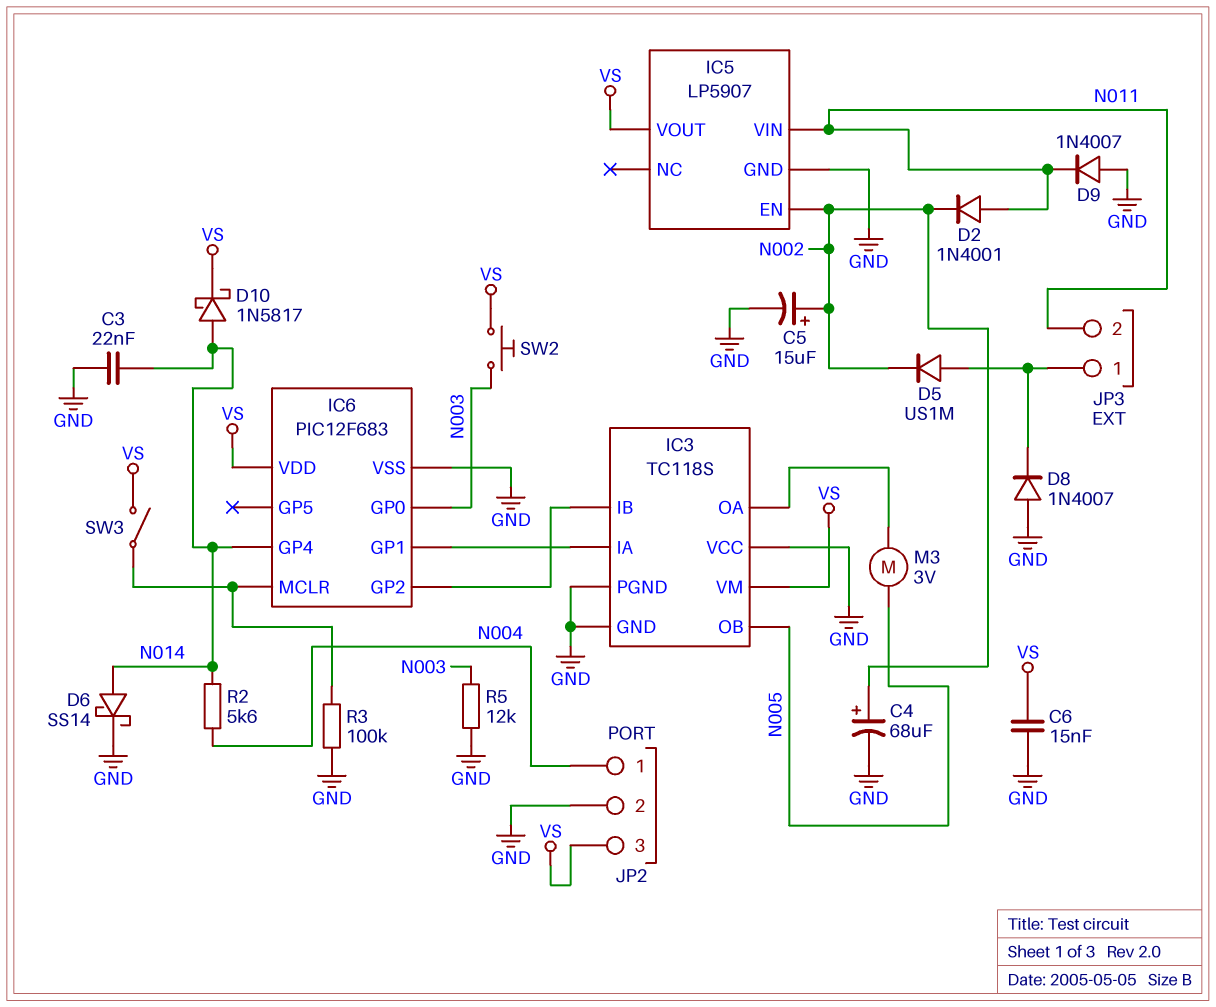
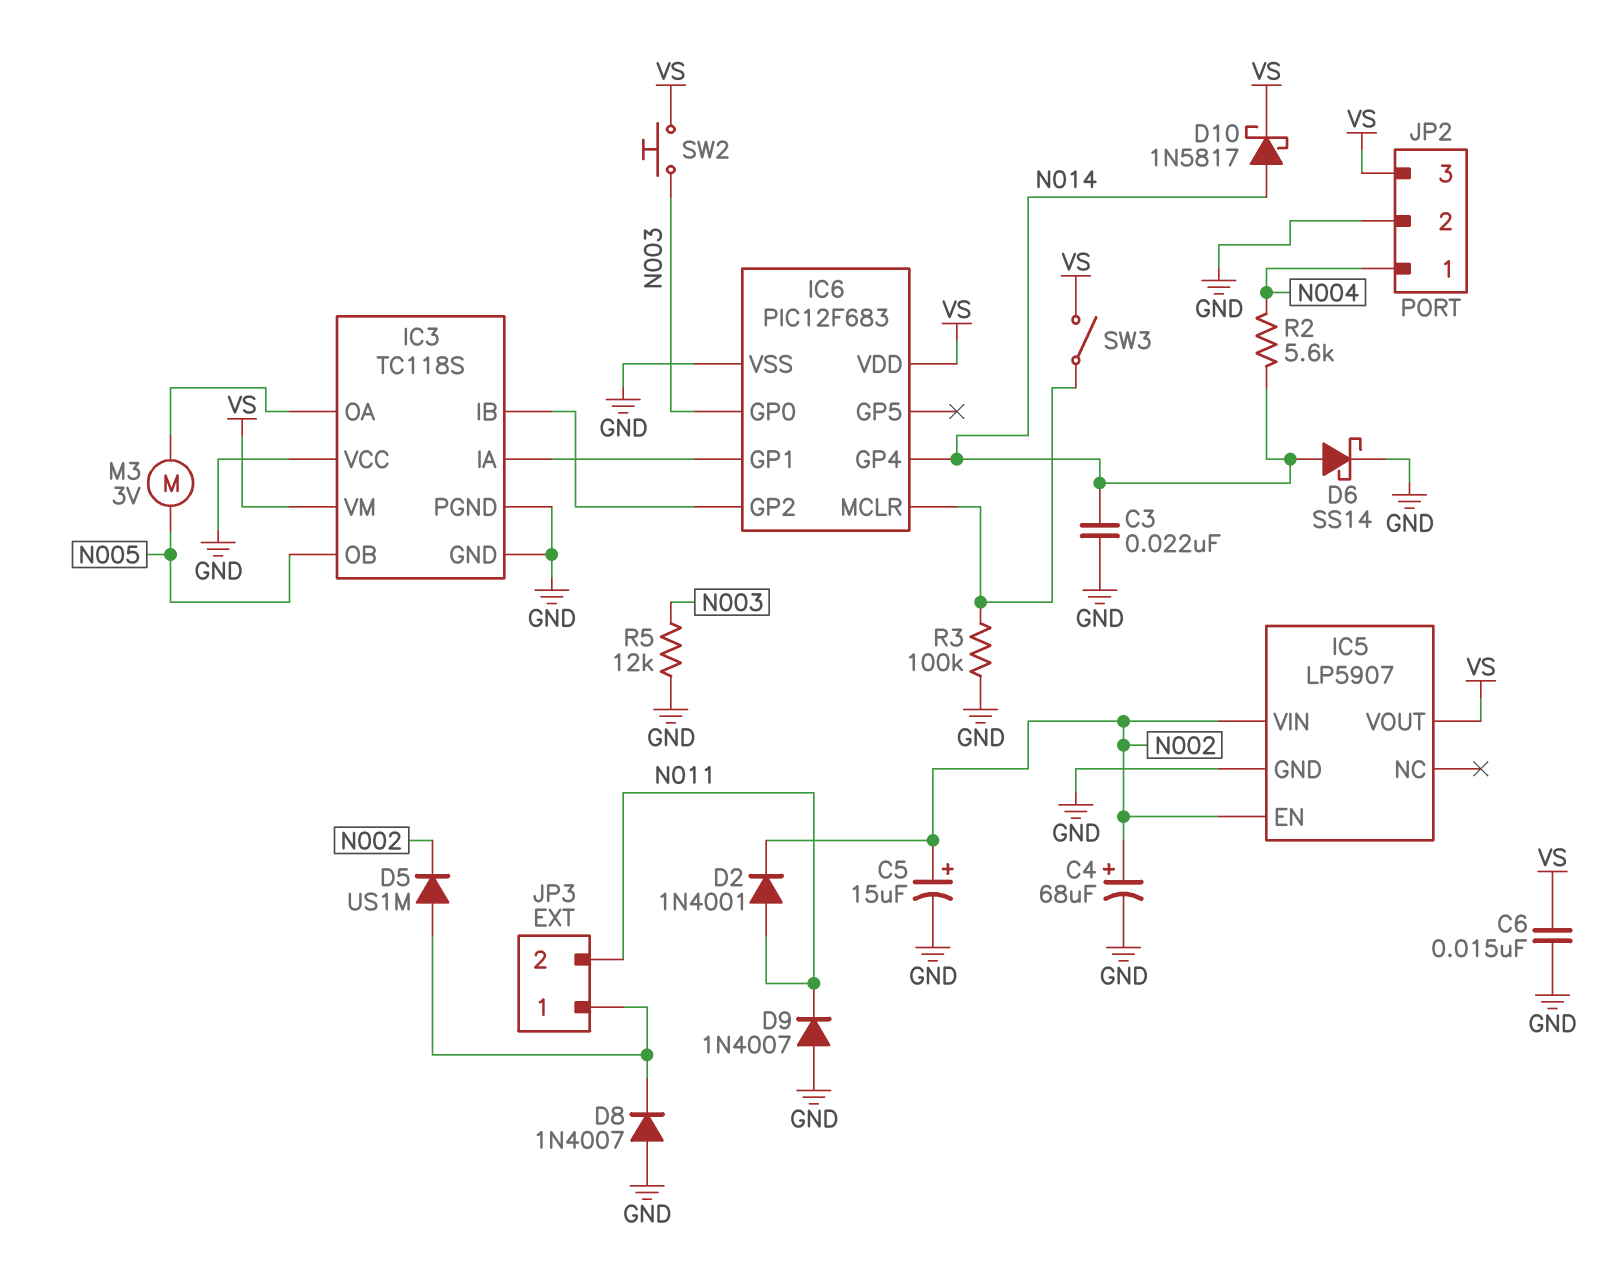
IC5 pin VIN: N011 -> N002

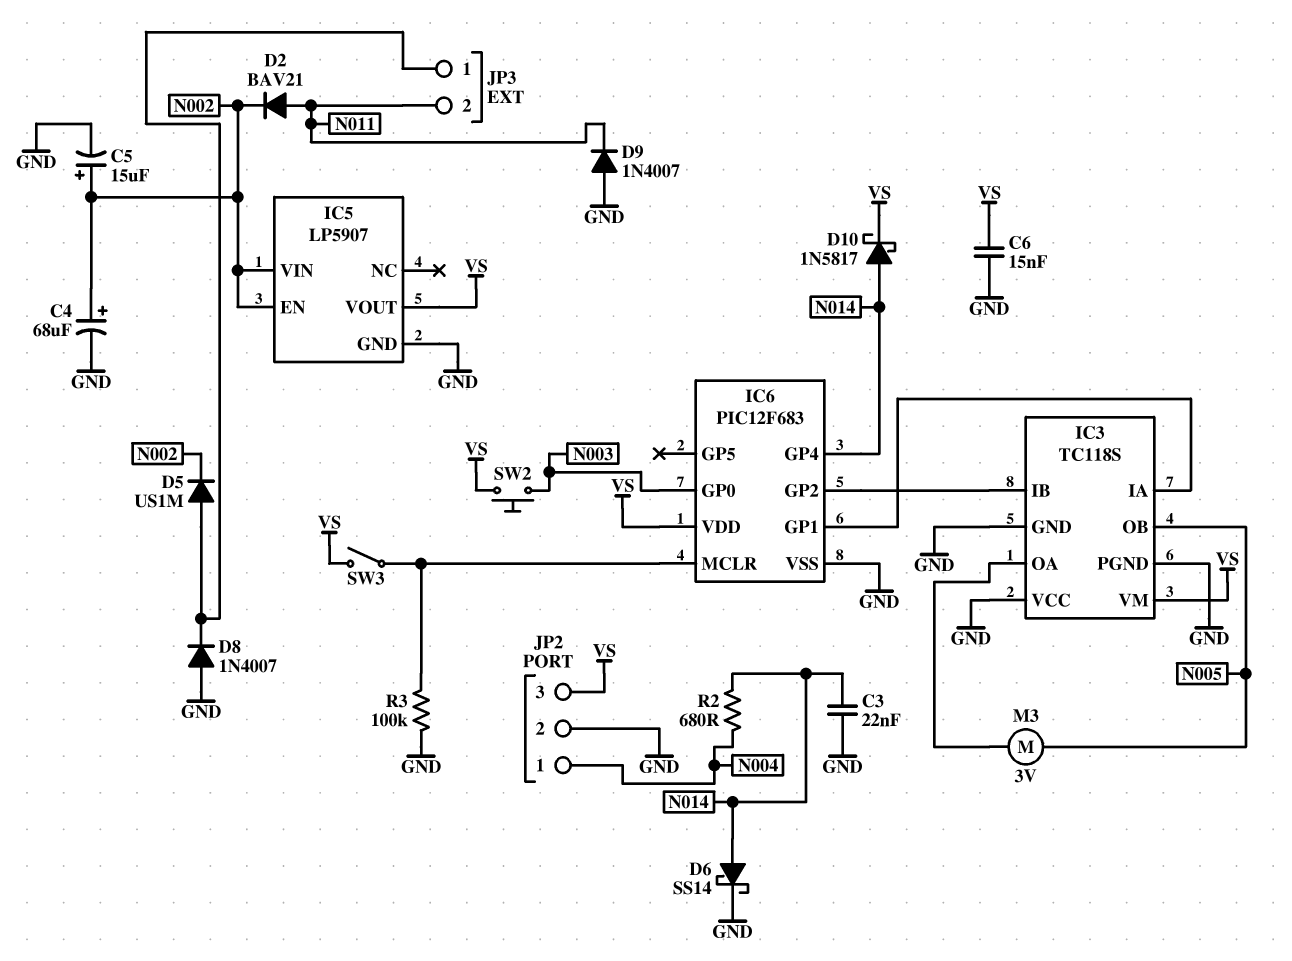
D2: diode 1N4001 (A N011, K N002) -> diode BAV21 (A N011, K N002)
R2: 5.6k (N004, N014) -> 680 (N004, N014)
R5: 12k (GND, N003) -> none

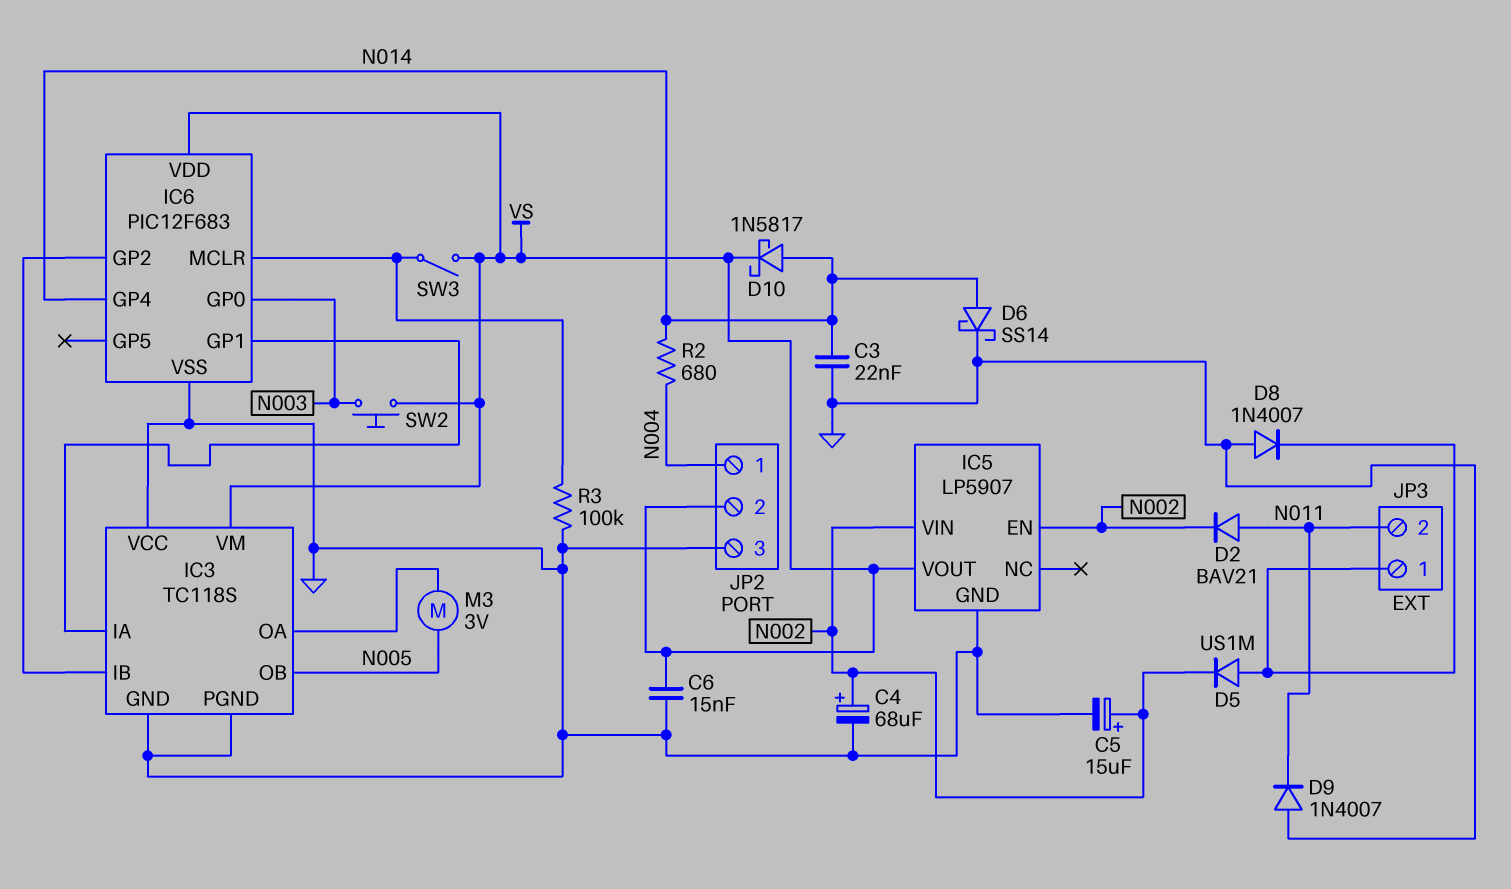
JP2 pin 2: GND -> VS
JP2 pin 3: VS -> GND

